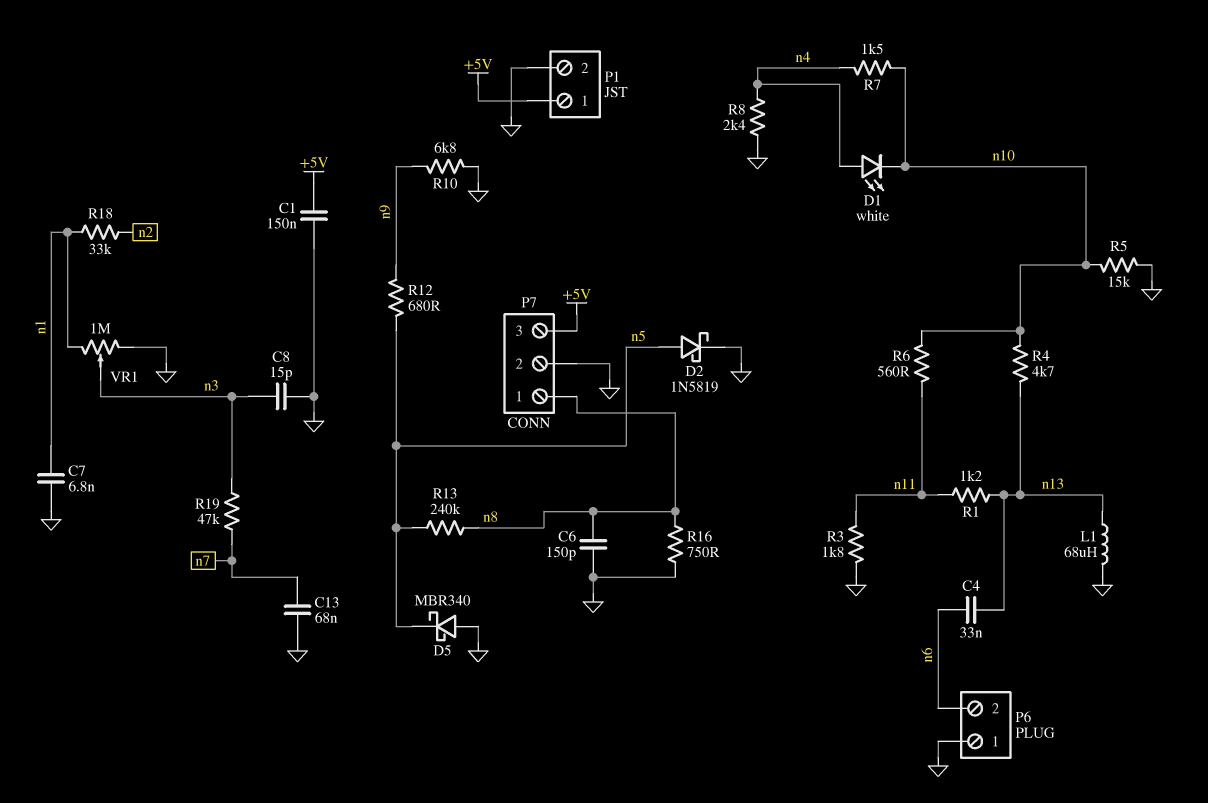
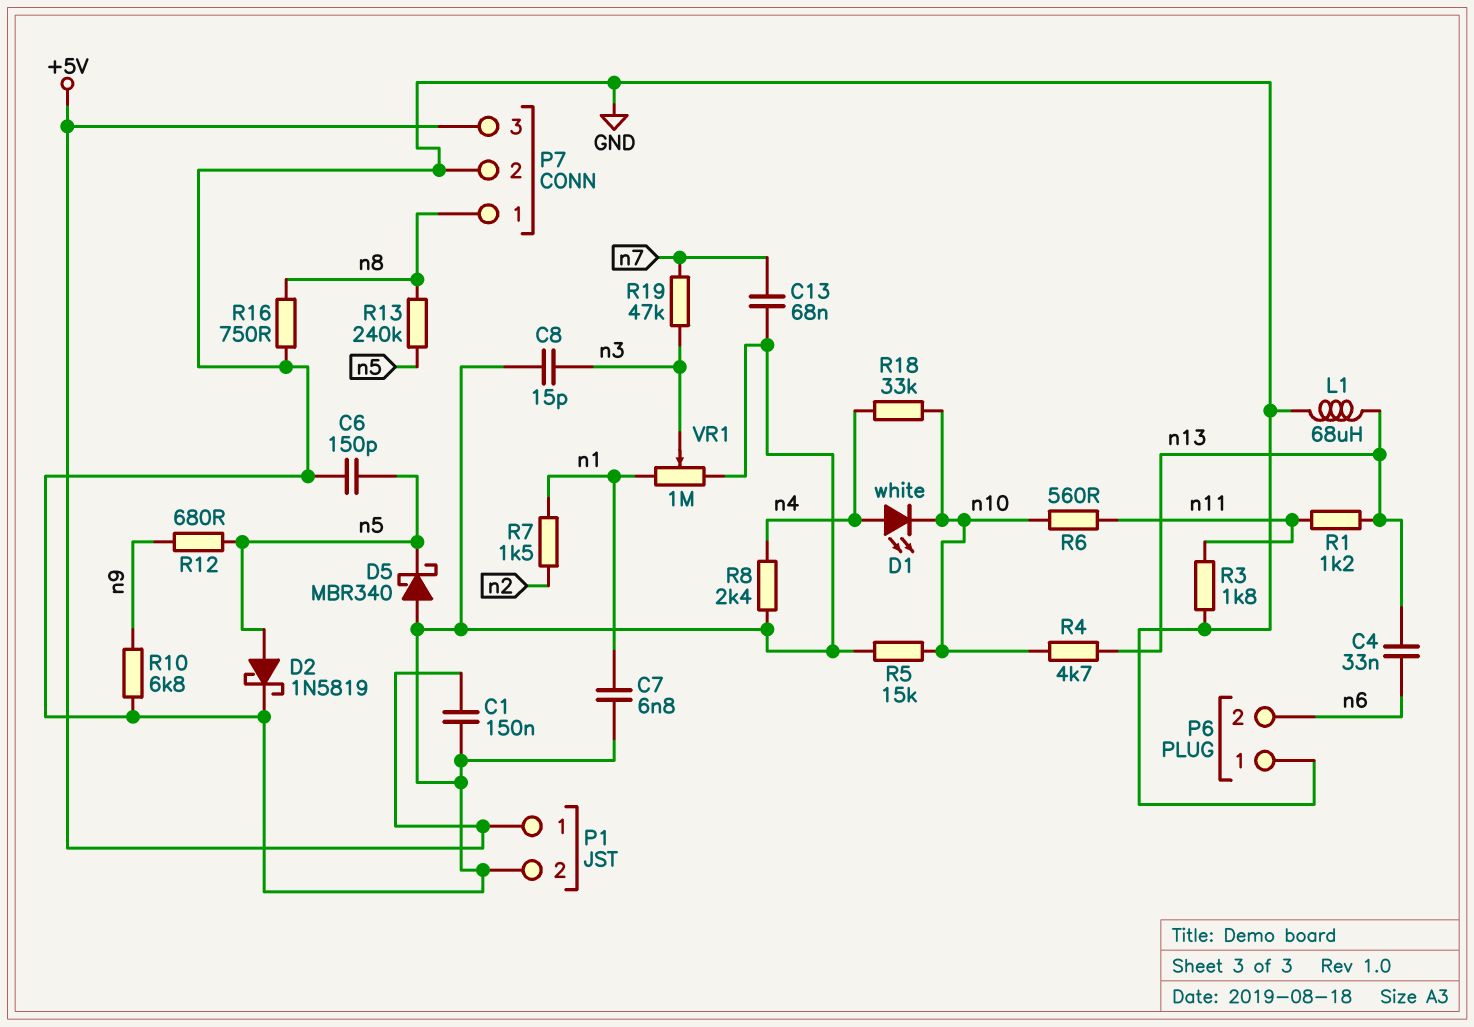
C6: 150pF (GND, n8) -> 150pF (GND, n5)
R7: 1.5k (n4, n10) -> 1.5k (n1, n2)
R18: 33k (n1, n2) -> 33k (n4, n10)

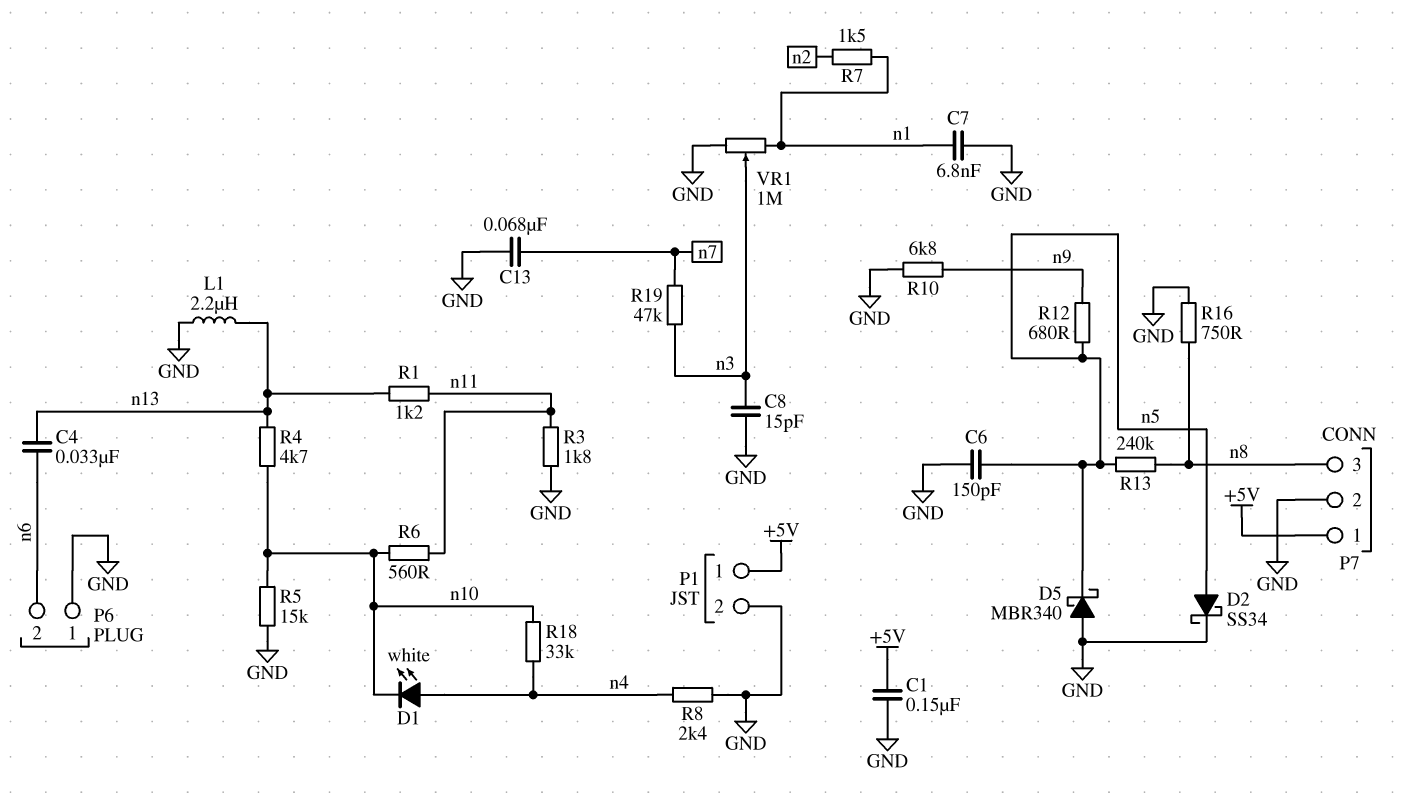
D2: schottky 1N5819 (A n5, K GND) -> schottky SS34 (A n5, K GND)
L1: 68uH (GND, n13) -> 2.2uH (GND, n13)
P7 pin 1: n8 -> +5V
P7 pin 3: +5V -> n8

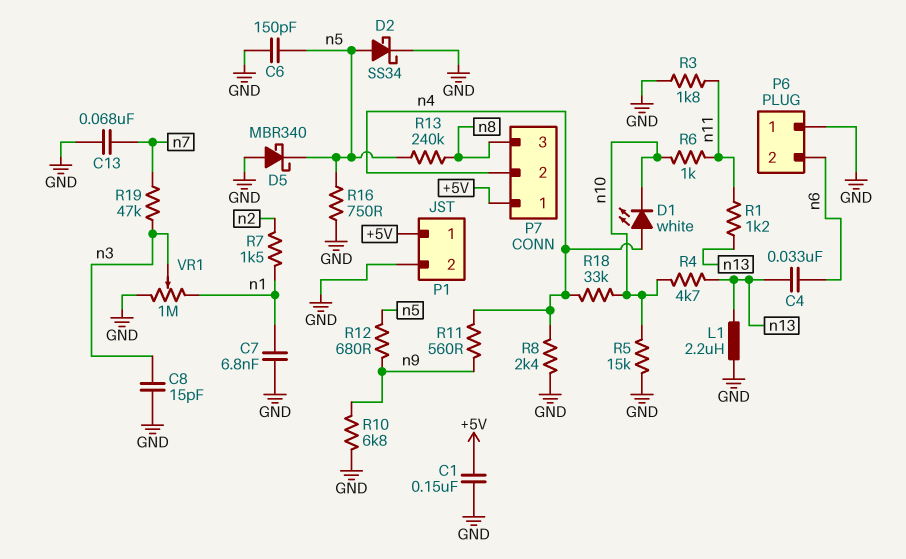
P7 pin 2: GND -> n4
R6: 560 (n10, n11) -> 1k (n10, n11)
R11: none -> 560 (n4, n9)
R16: 750 (GND, n8) -> 750 (GND, n5)

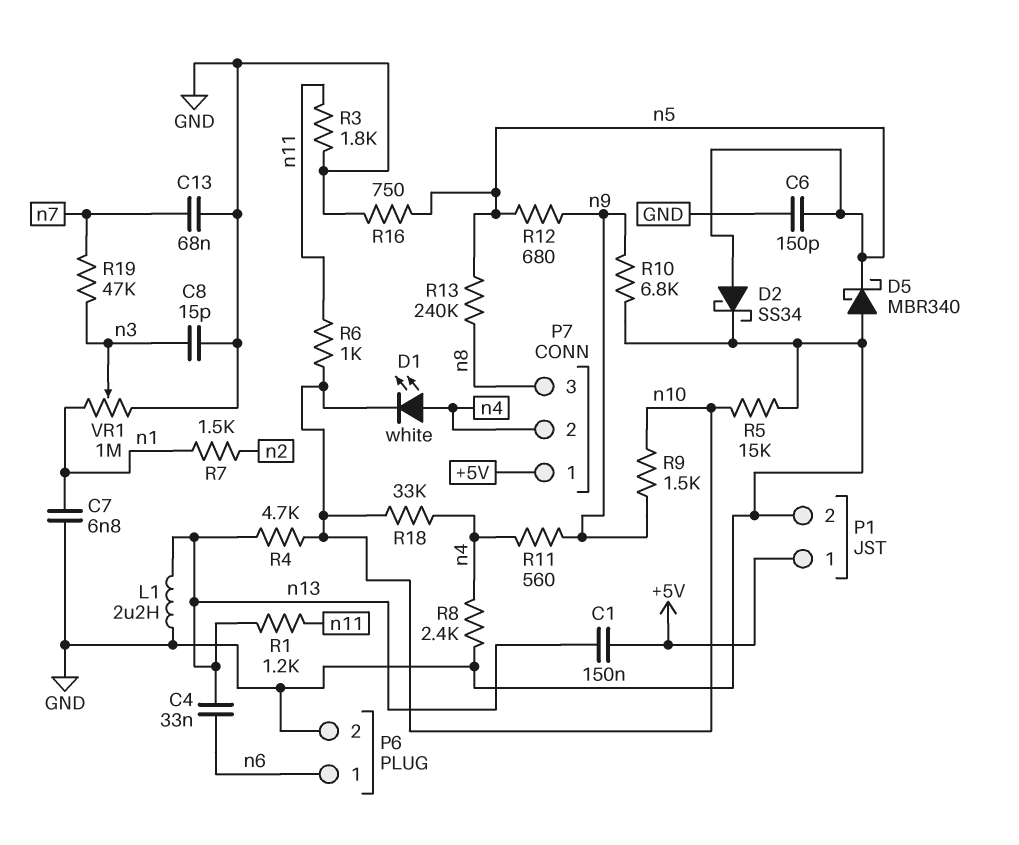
C1: 150nF (+5V, GND) -> 150nF (+5V, n13)
P6 pin 1: GND -> n6
P6 pin 2: n6 -> GND
R9: none -> 1.5k (n9, n10)

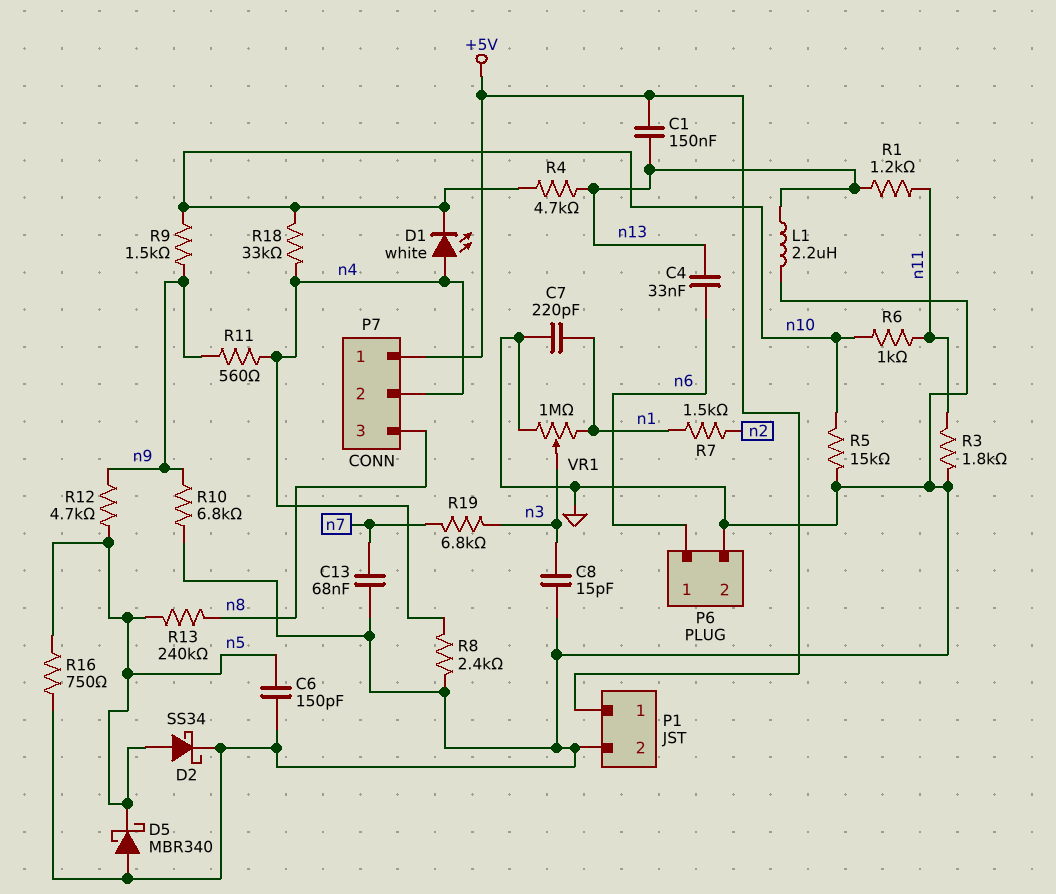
C7: 6.8nF (GND, n1) -> 220pF (GND, n1)
R12: 680 (n5, n9) -> 4.7k (n5, n9)
R19: 47k (n3, n7) -> 6.8k (n3, n7)

